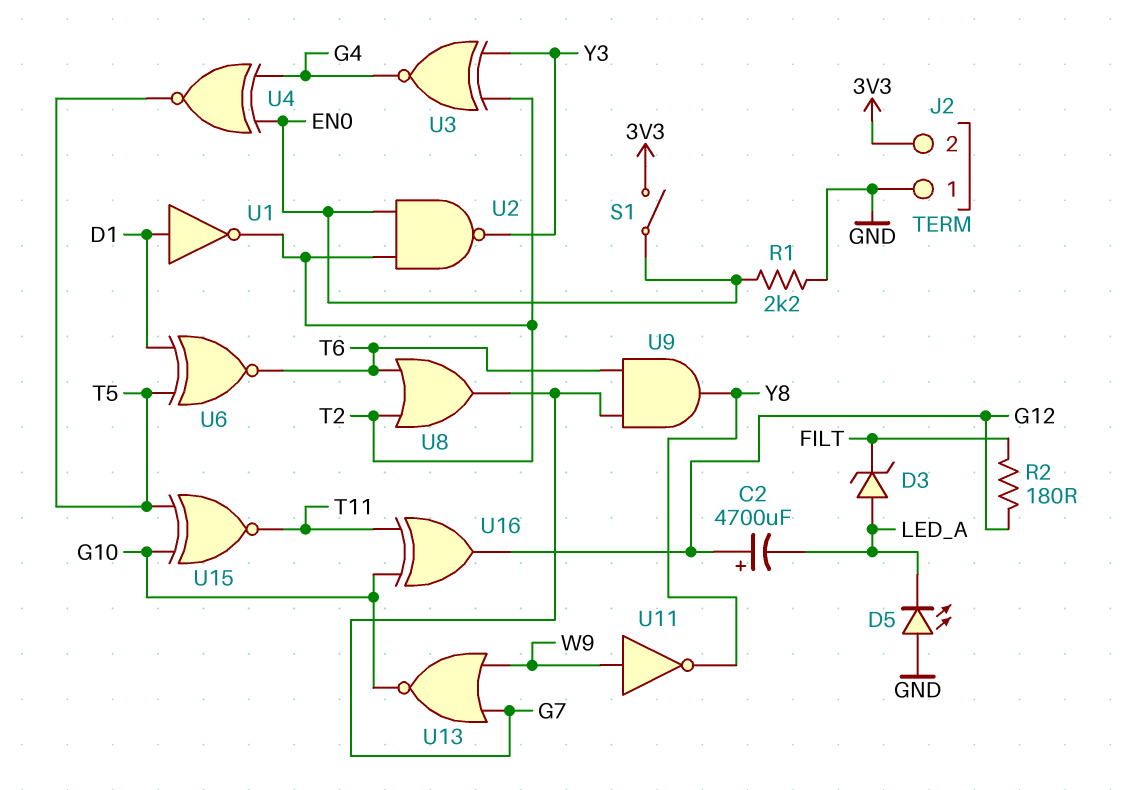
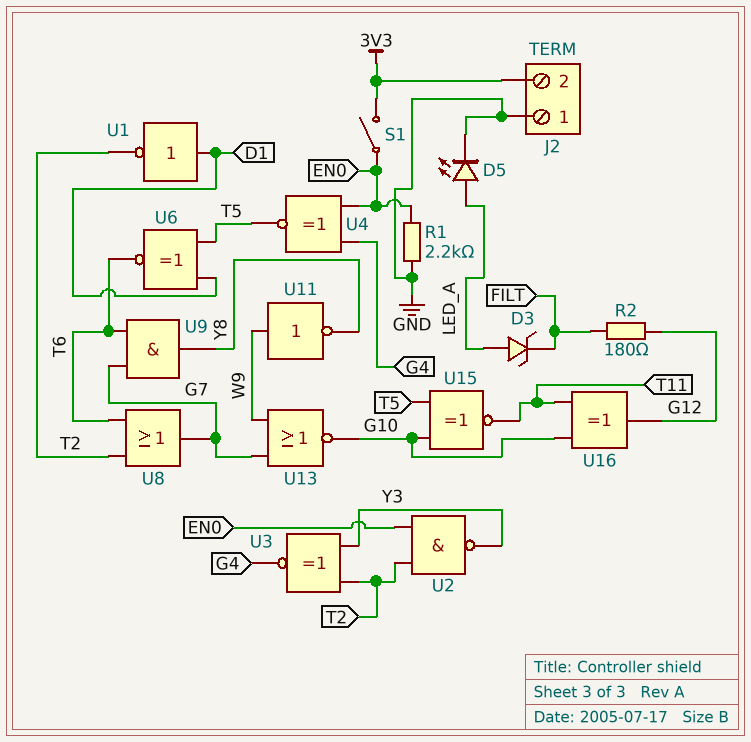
C2: 4700uF (plus G12, minus LED_A) -> none
D5: LED (A GND, K LED_A) -> LED (A LED_A, K GND)

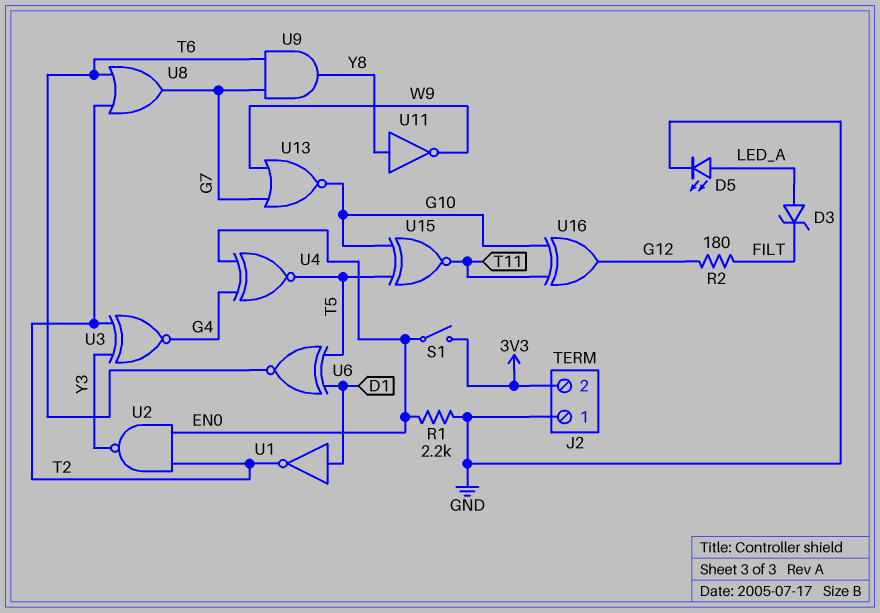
U11: NOT (in W9, out Y8) -> NOT (in Y8, out W9)

